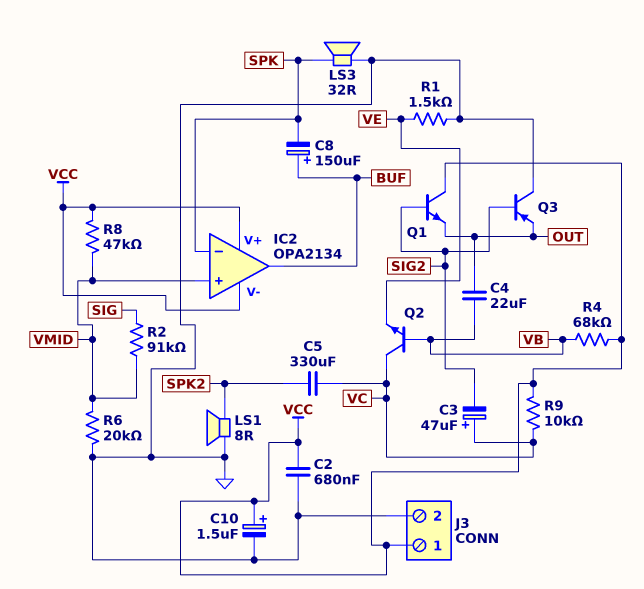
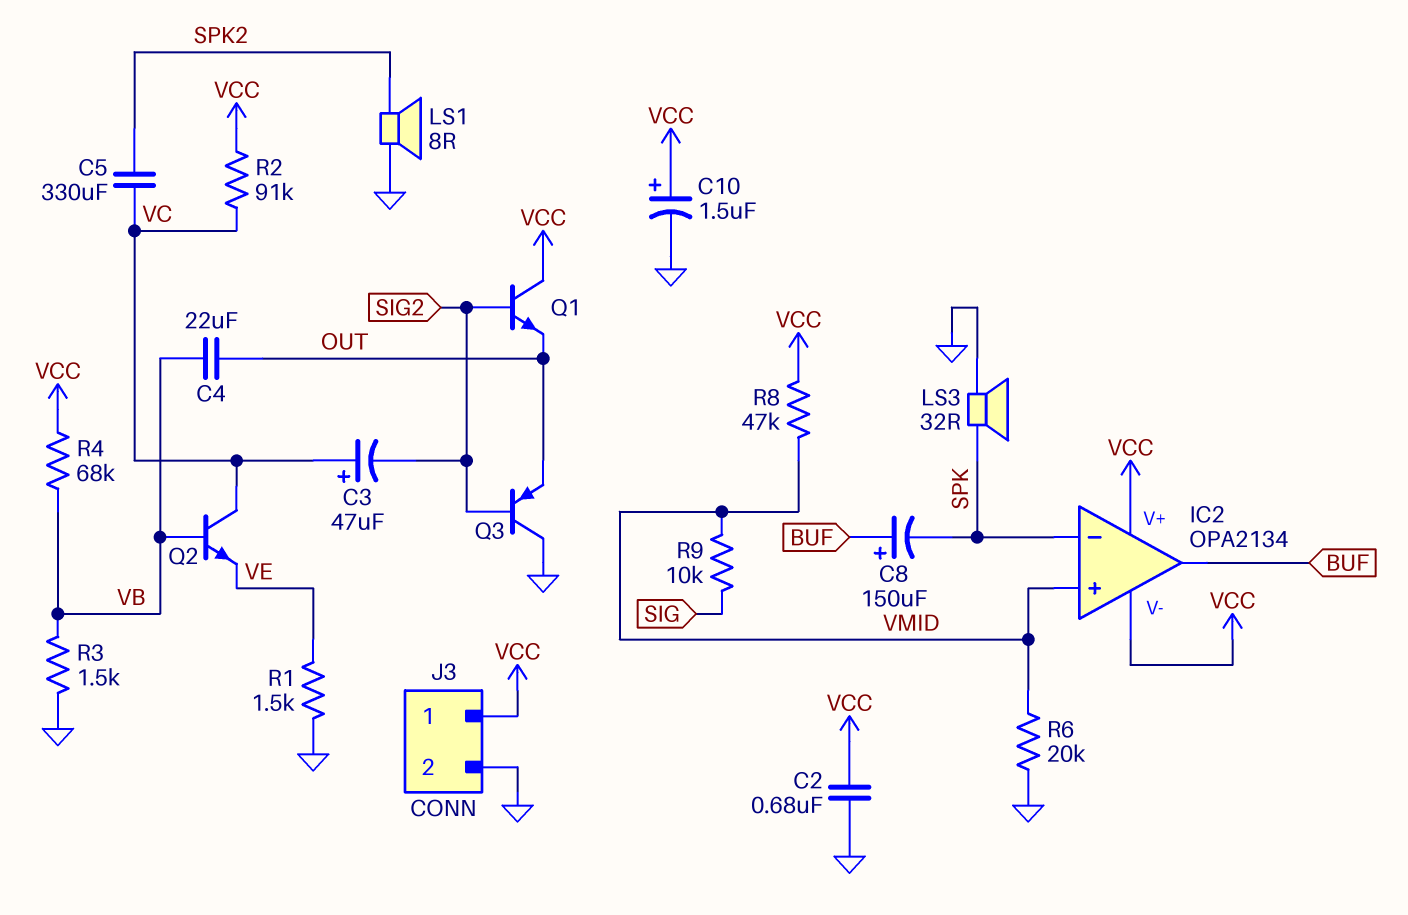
R2: 91k (SIG, VMID) -> 91k (VC, VCC)
R3: none -> 1.5k (GND, VB)
R9: 10k (VC, VCC) -> 10k (SIG, VMID)

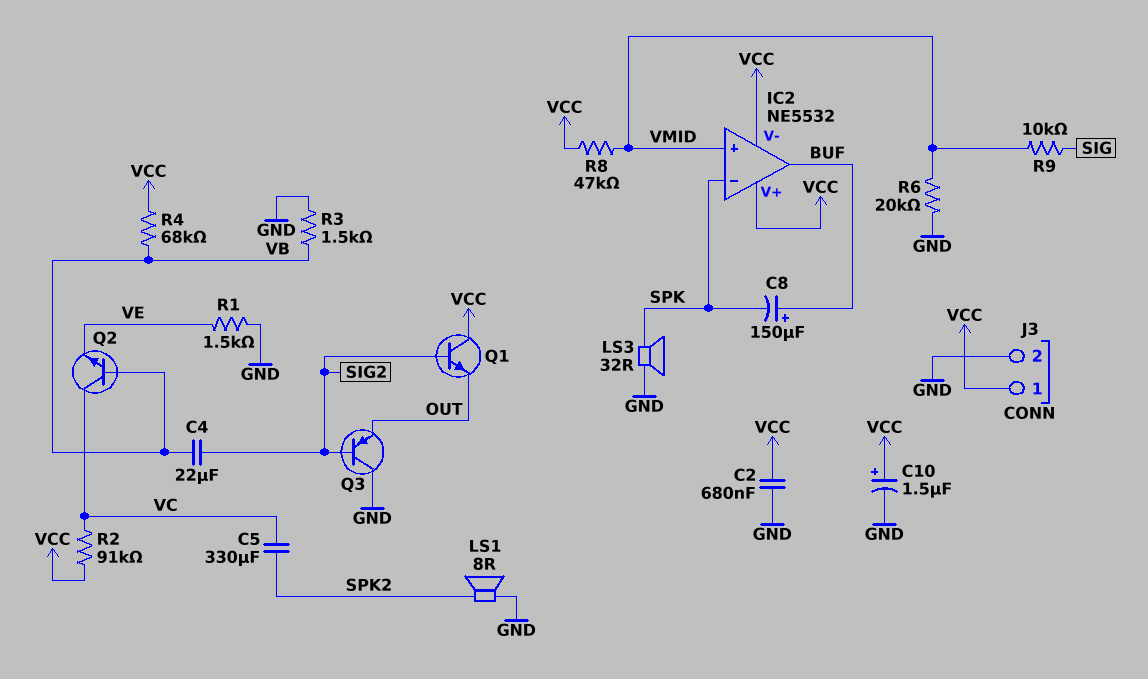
C3: 47uF (plus VC, minus SIG2) -> none
C4: 22uF (OUT, VB) -> 22uF (SIG2, VB)
IC2: OPA2134 -> NE5532

